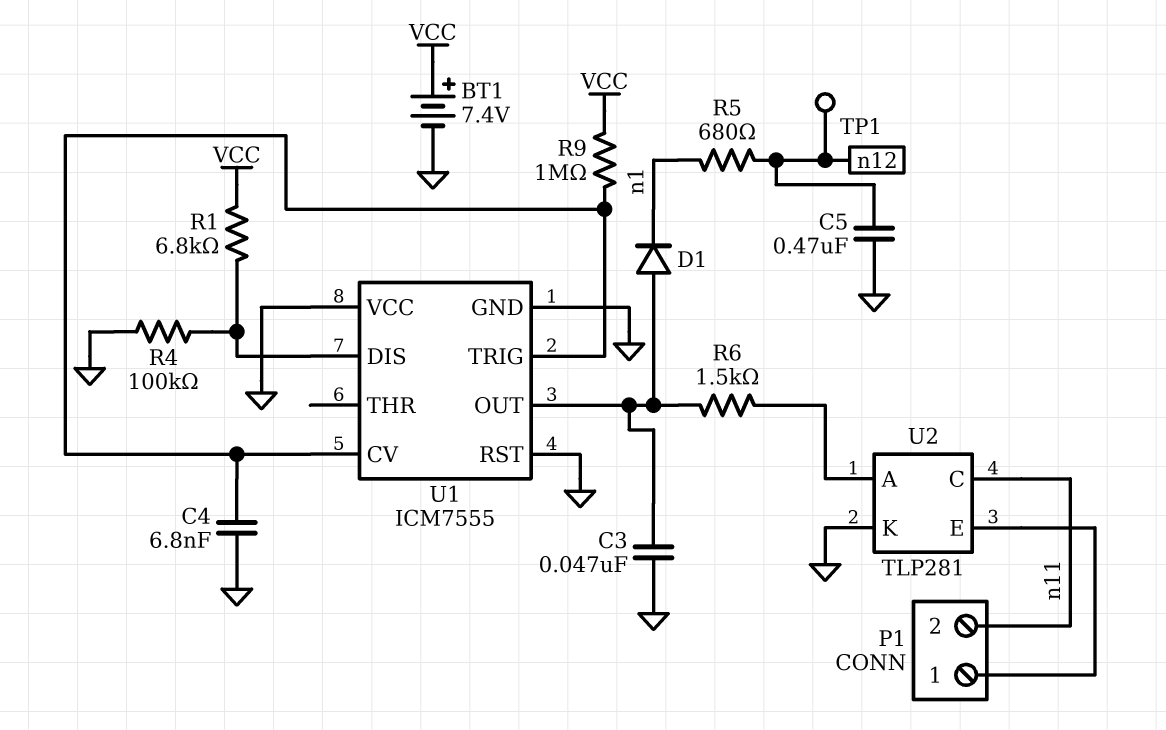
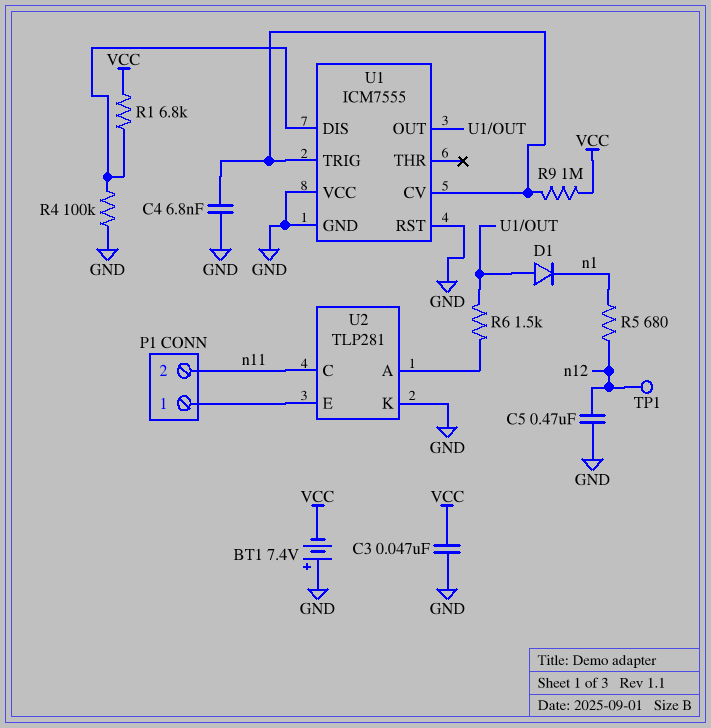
BT1: 7.4V (plus VCC, minus GND) -> 7.4V (plus GND, minus VCC)
C3: 47nF (GND, U1/OUT) -> 47nF (GND, VCC)

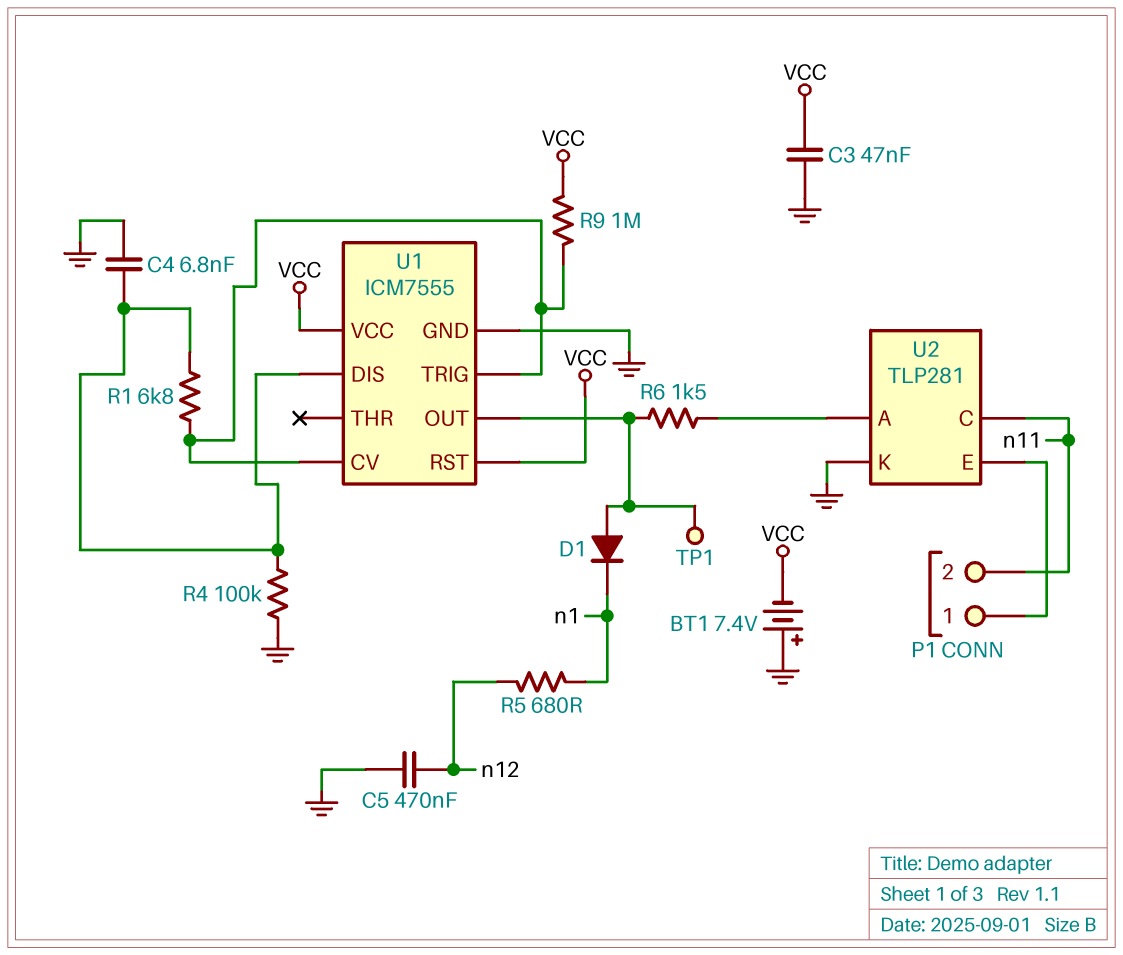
C4: 6.8nF (GND, U1/CV) -> 6.8nF (GND, U1/DIS)
R1: 6.8k (U1/DIS, VCC) -> 6.8k (U1/CV, U1/DIS)
TP1: test point (n12) -> test point (U1/OUT)
U1 pin RST: GND -> VCC
U1 pin VCC: GND -> VCC

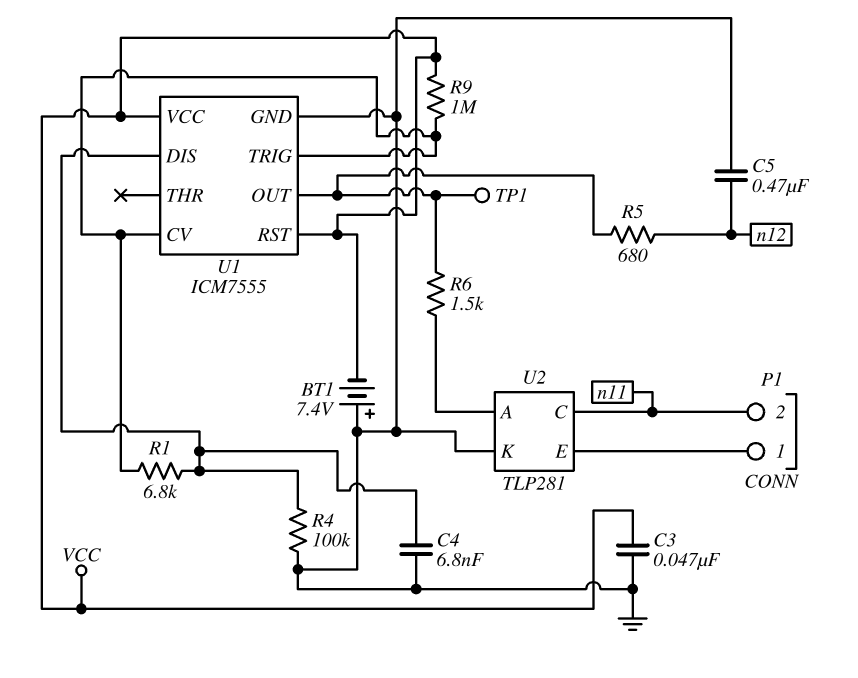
D1: diode (A U1/OUT, K n1) -> none
R5: 680 (n1, n12) -> 680 (U1/OUT, n12)

